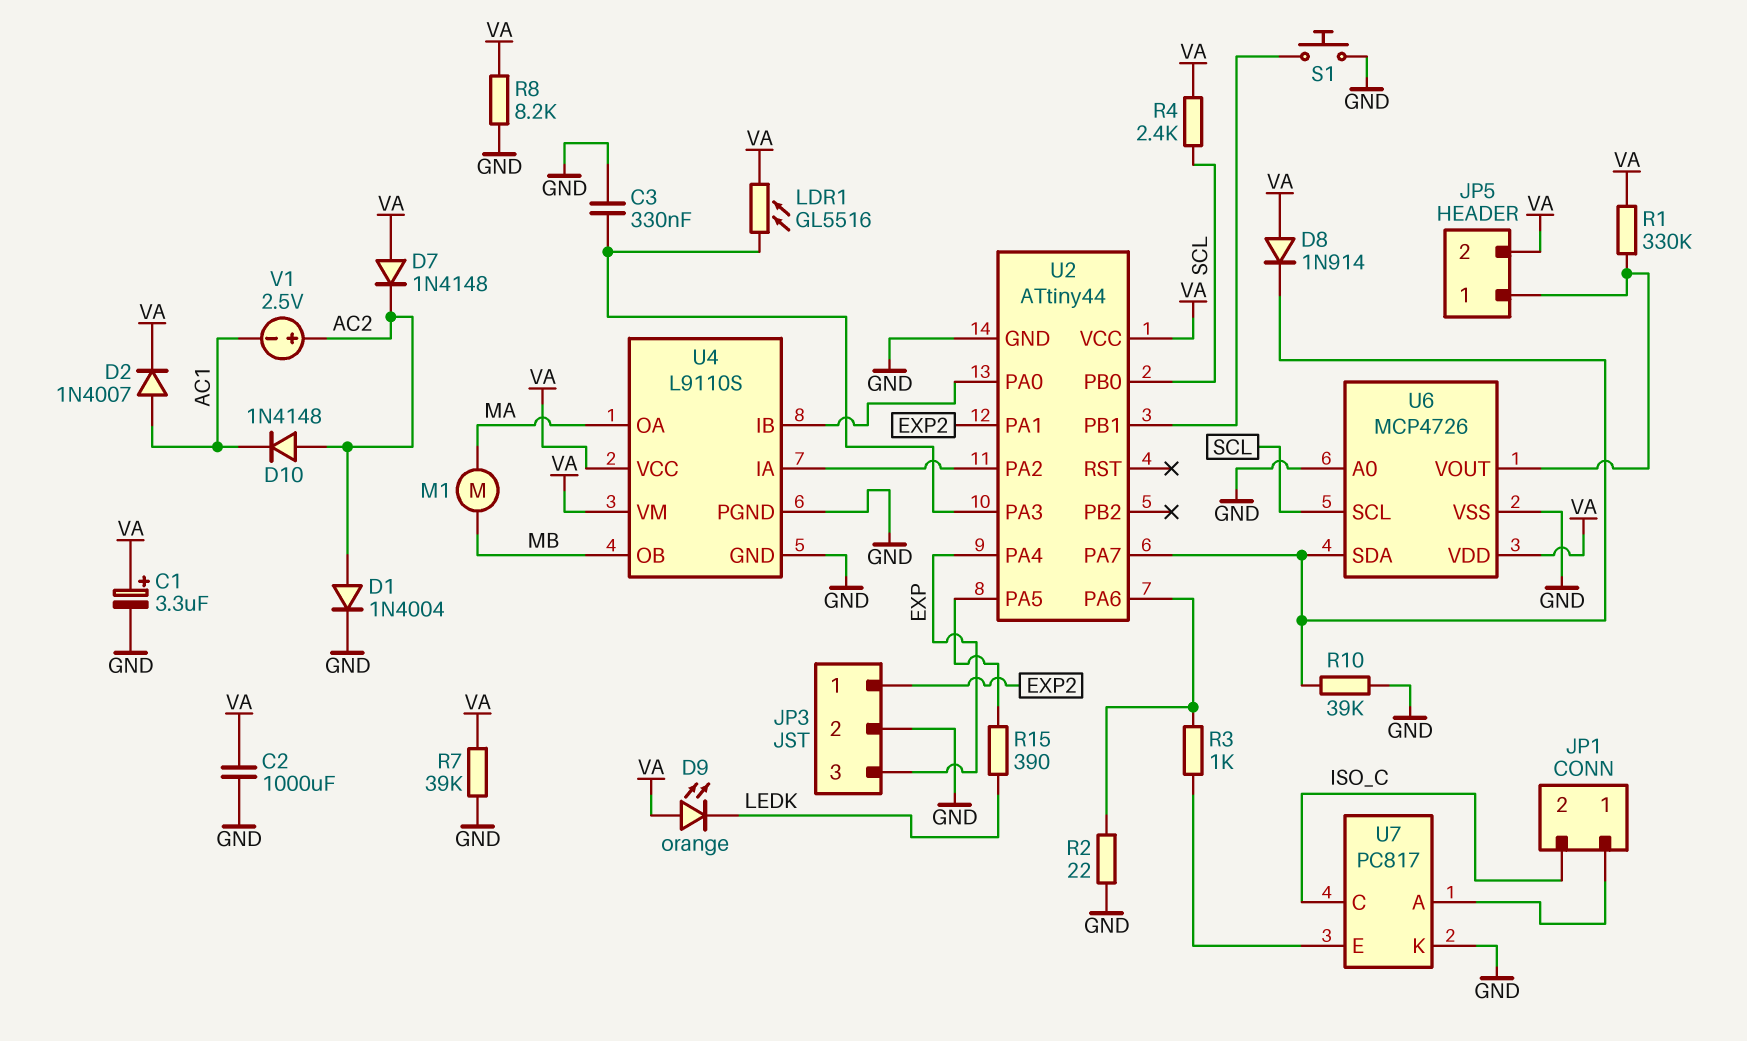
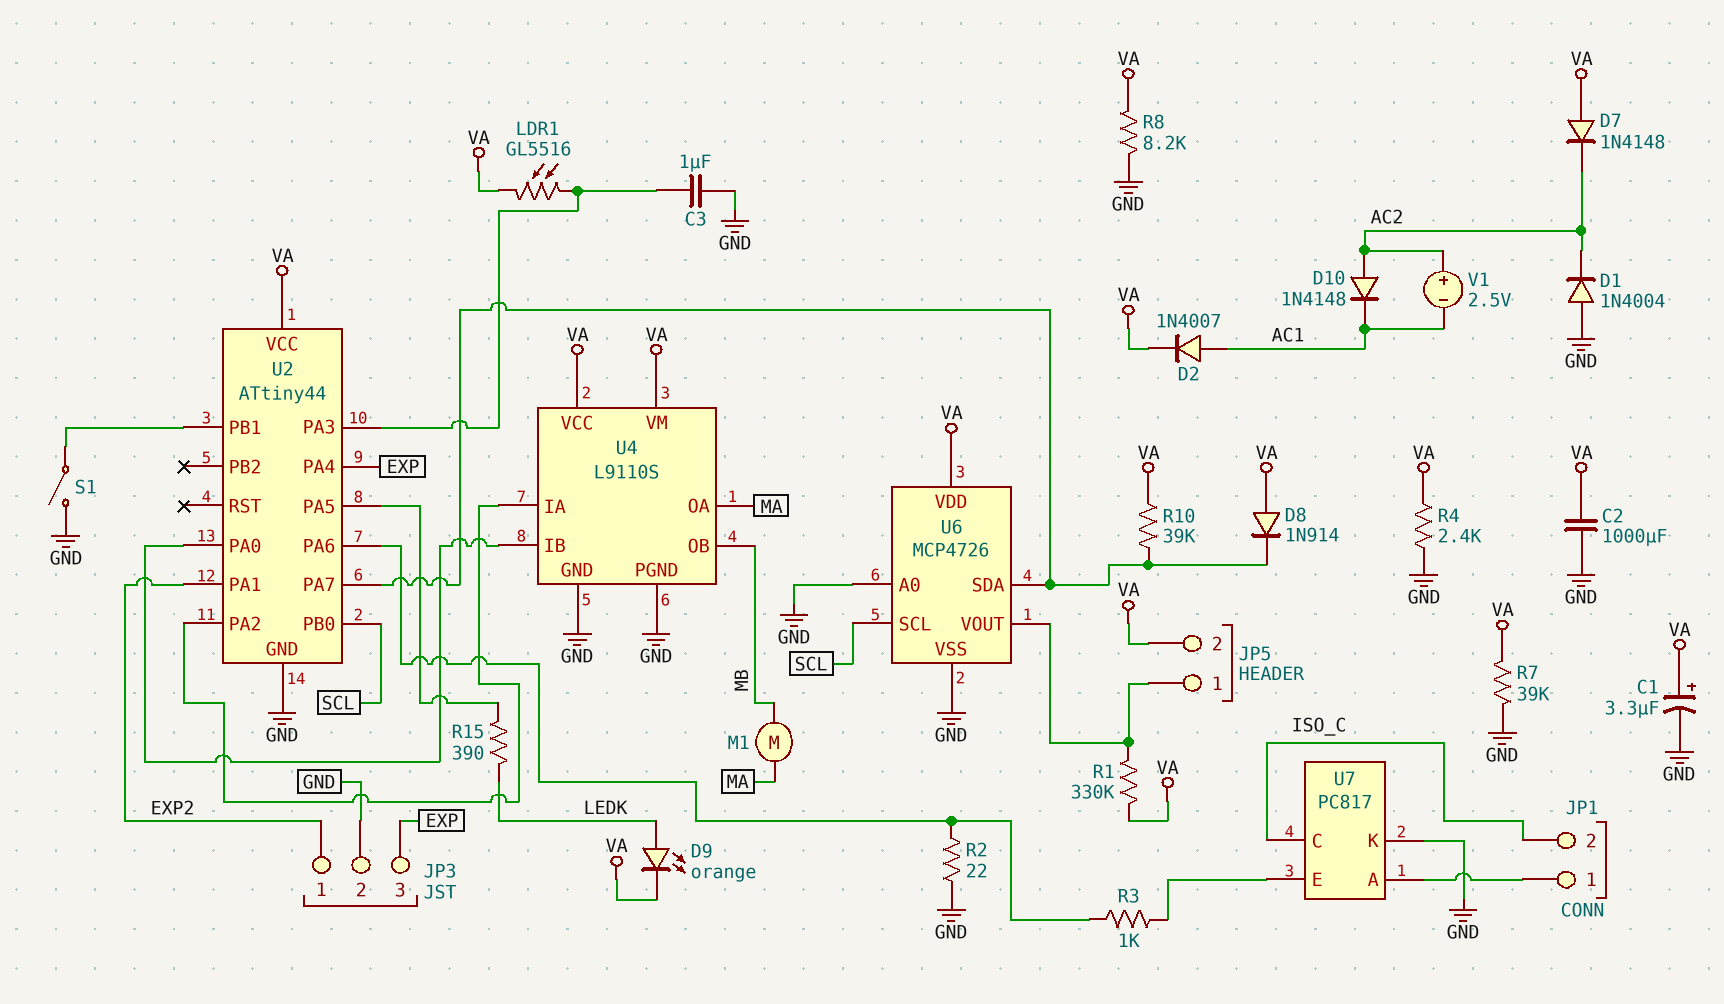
C3: 330nF (GND, U2/PA3) -> 1uF (GND, U2/PA3)
D1: diode 1N4004 (A AC2, K GND) -> diode 1N4004 (A GND, K AC2)
D9: LED orange (A VA, K LEDK) -> LED orange (A LEDK, K VA)
R4: 2.4k (SCL, VA) -> 2.4k (GND, VA)
R10: 39k (GND, U2/PA7) -> 39k (U2/PA7, VA)
S1: button (GND, U2/PB1) -> switch (GND, U2/PB1)

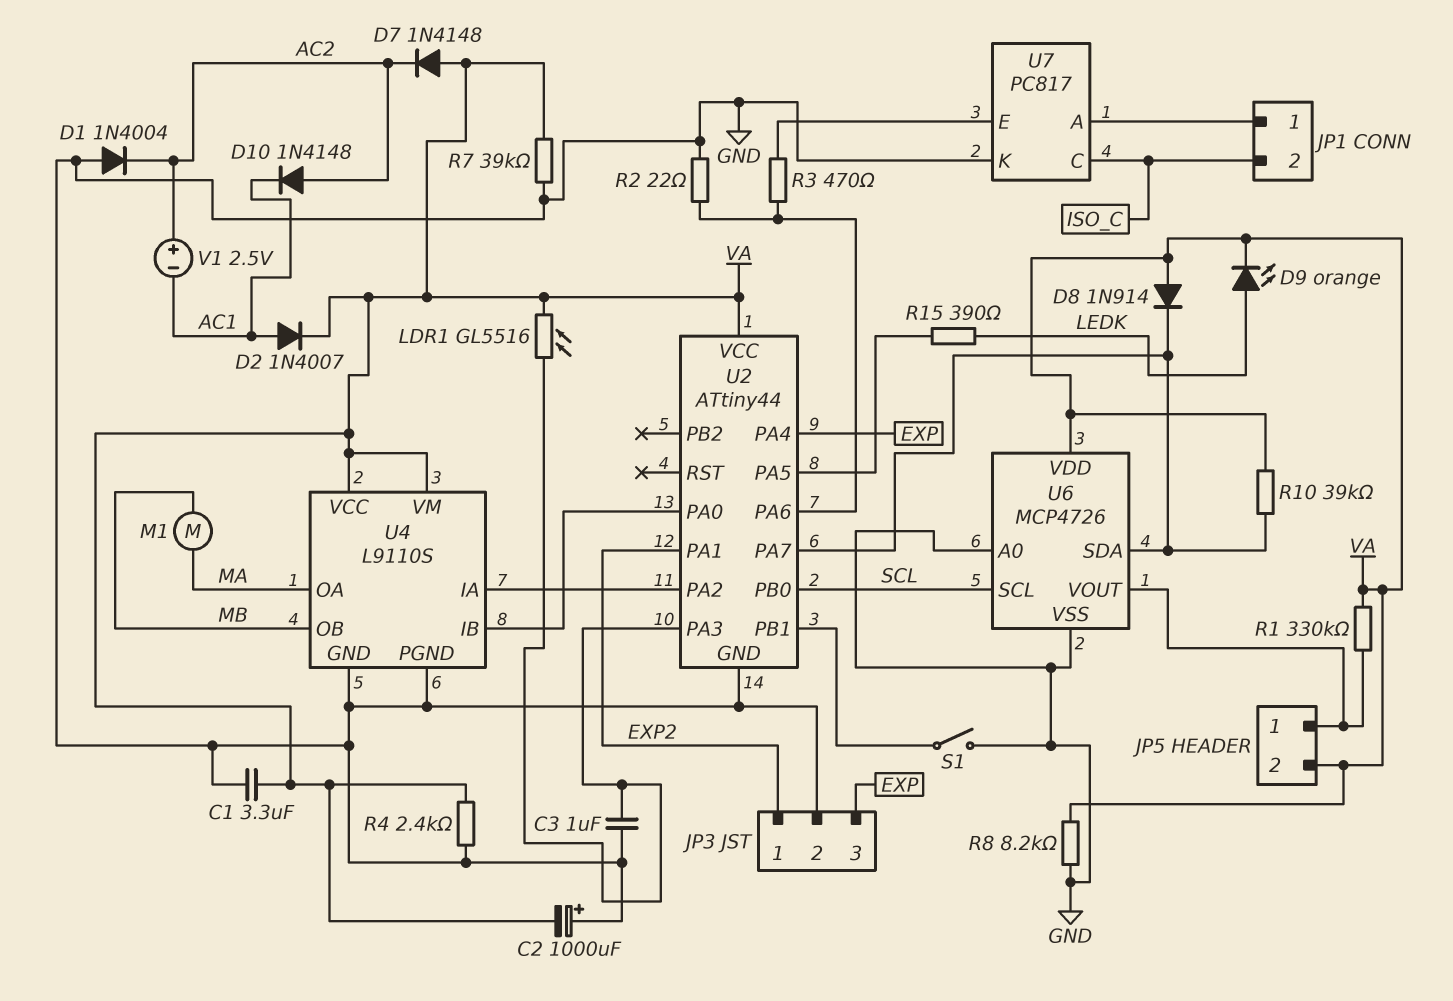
C1: 3.3uF (plus VA, minus GND) -> 3.3uF (GND, VA)
C2: 1000uF (GND, VA) -> 1000uF (plus GND, minus VA)
R3: 1k (U2/PA6, U7/E) -> 470 (U2/PA6, U7/E)

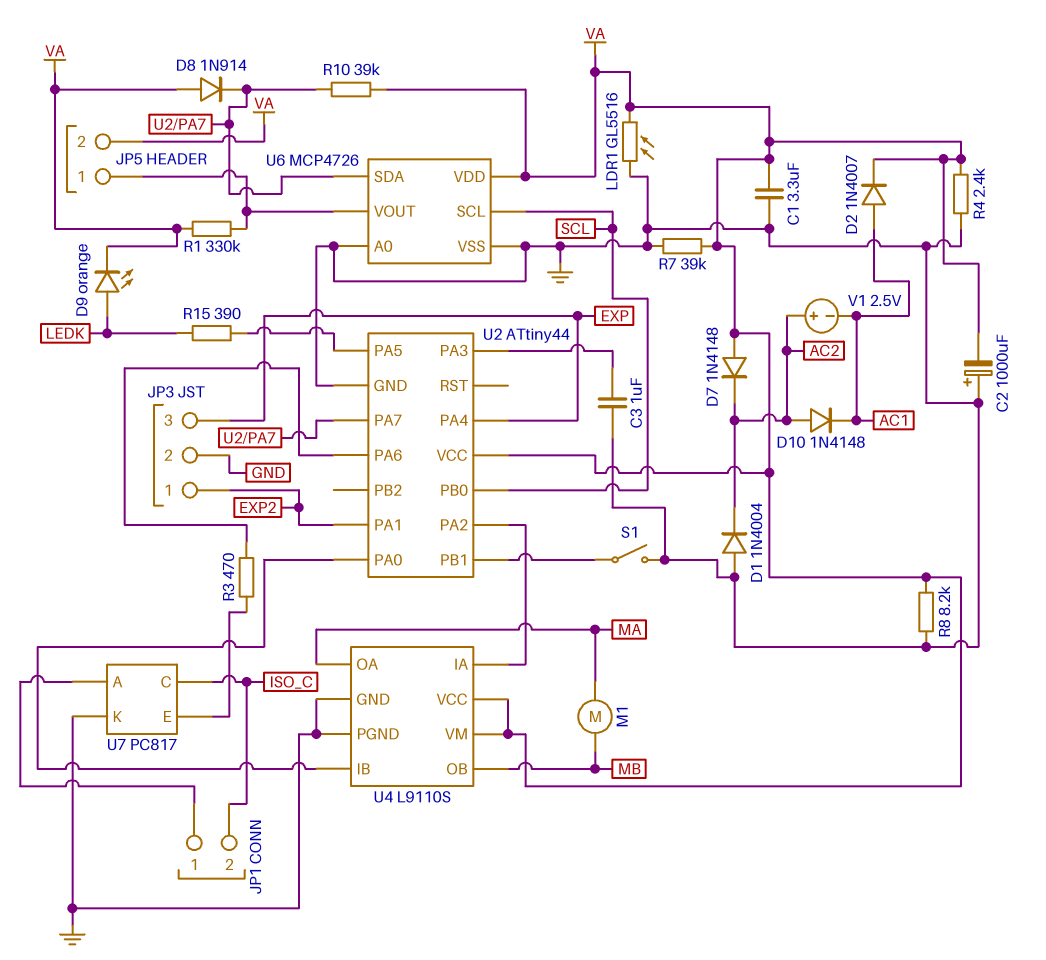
LDR1: GL5516 (U2/PA3, VA) -> GL5516 (GND, VA)
R2: 22 (GND, U2/PA6) -> none

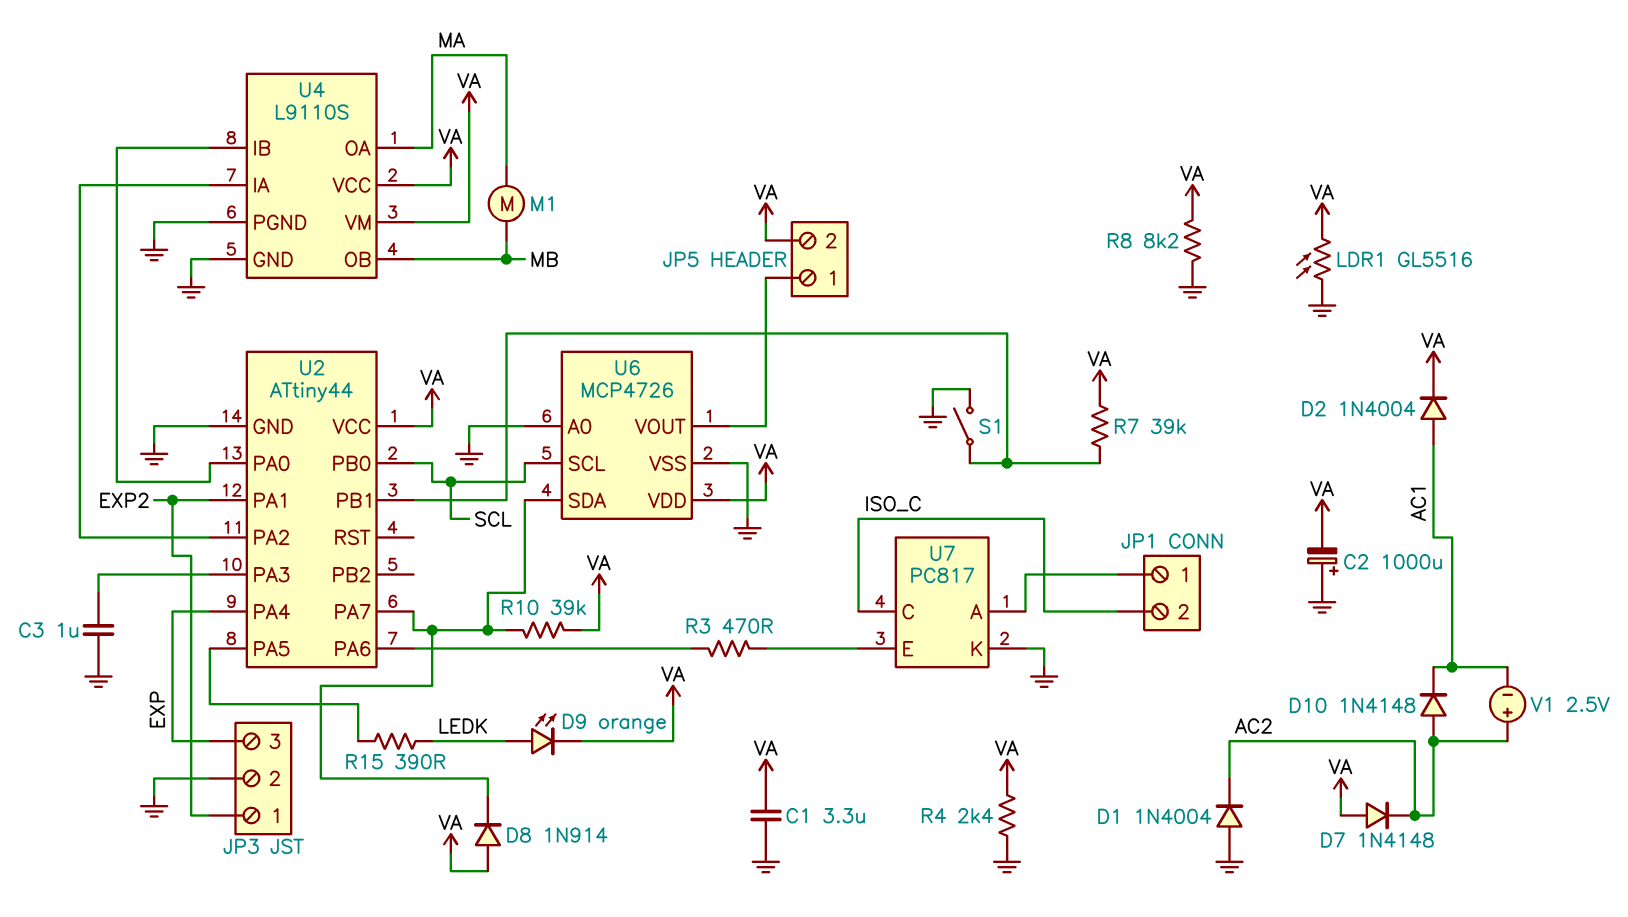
D2: diode 1N4007 (A AC1, K VA) -> diode 1N4004 (A AC1, K VA)
R1: 330k (JP5/1, VA) -> none
R7: 39k (GND, VA) -> 39k (U2/PB1, VA)

